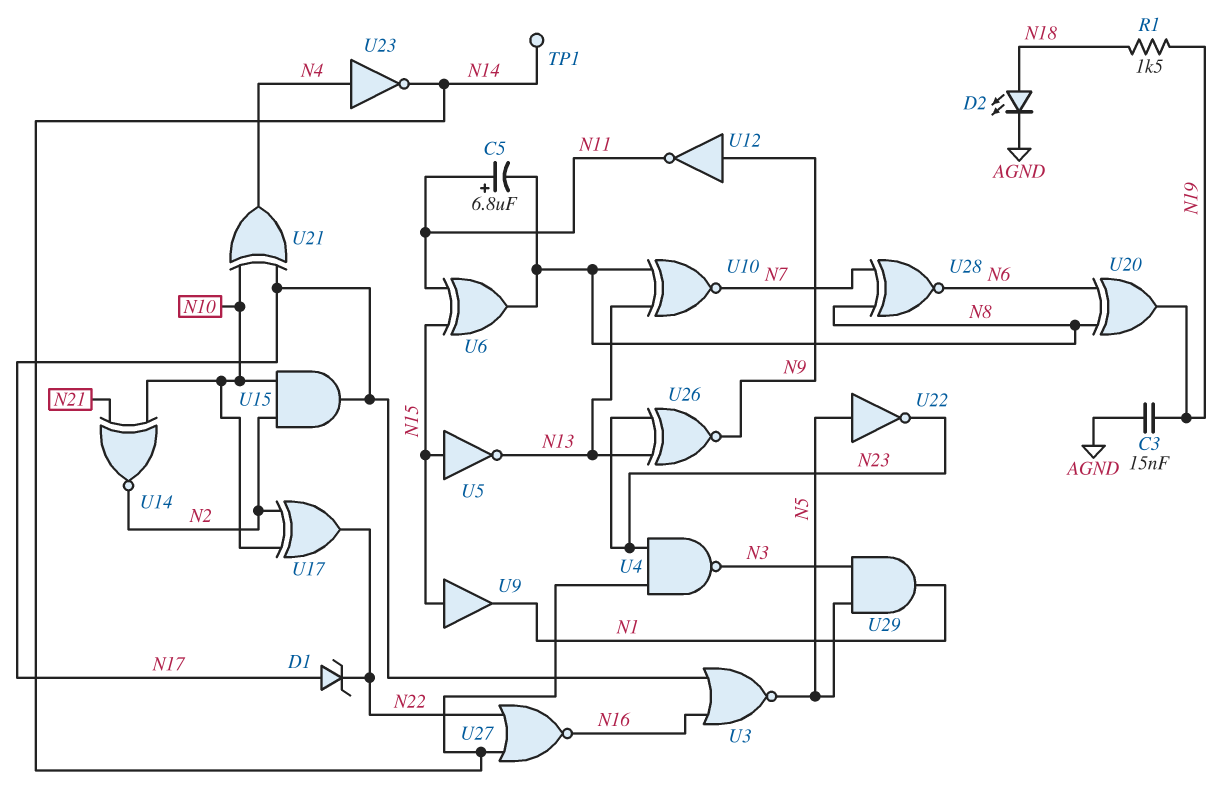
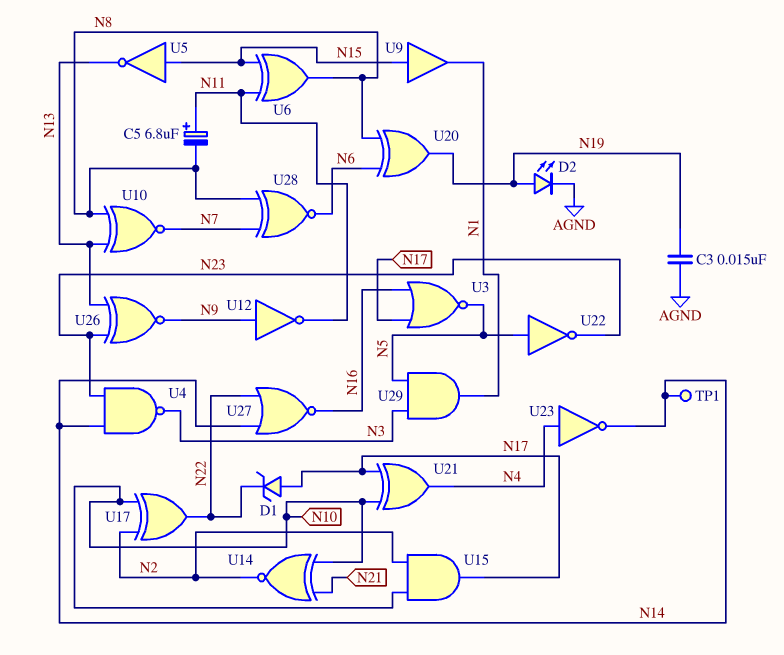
D2: LED (A N18, K AGND) -> LED (A N19, K AGND)
R1: 1.5k (N18, N19) -> none

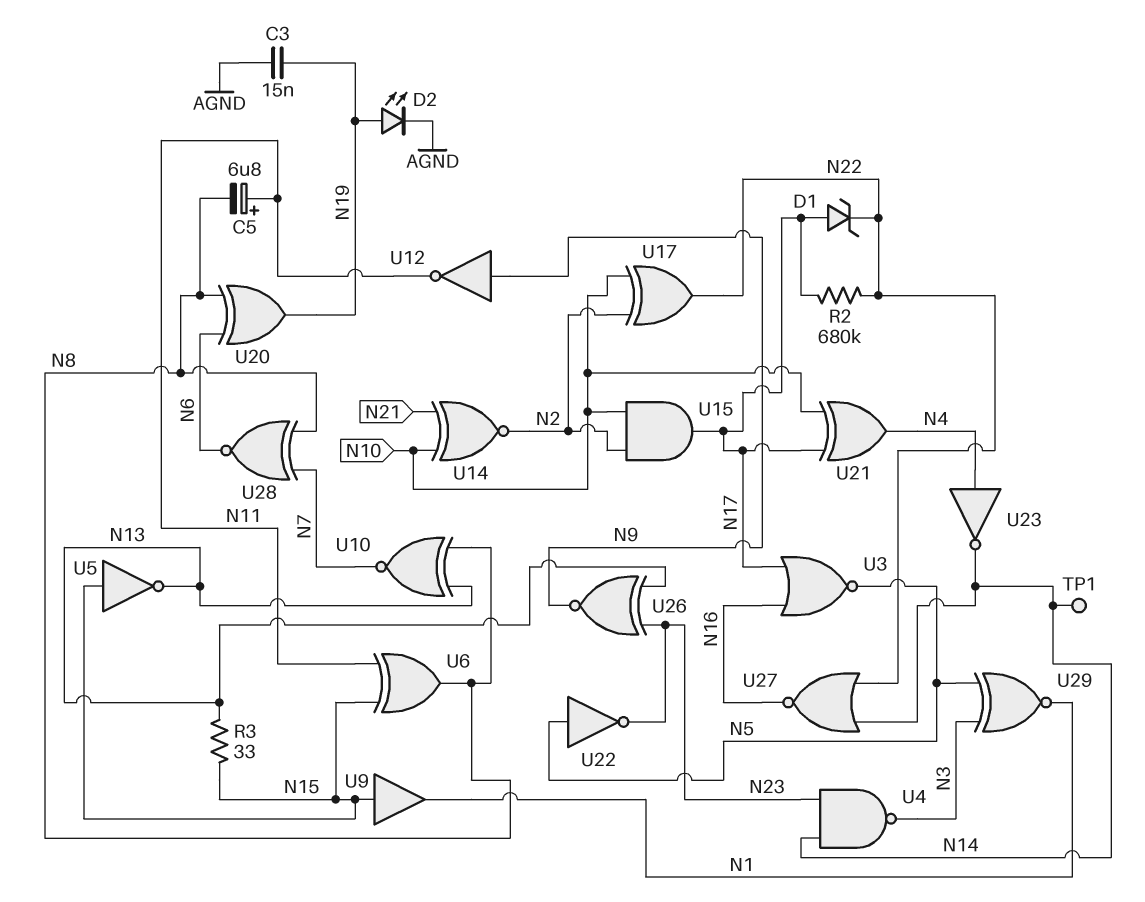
R2: none -> 680k (N17, N22)
R3: none -> 33 (N13, N15)
U29: AND (in N3, in N5, out N1) -> XNOR (in N3, in N5, out N1)

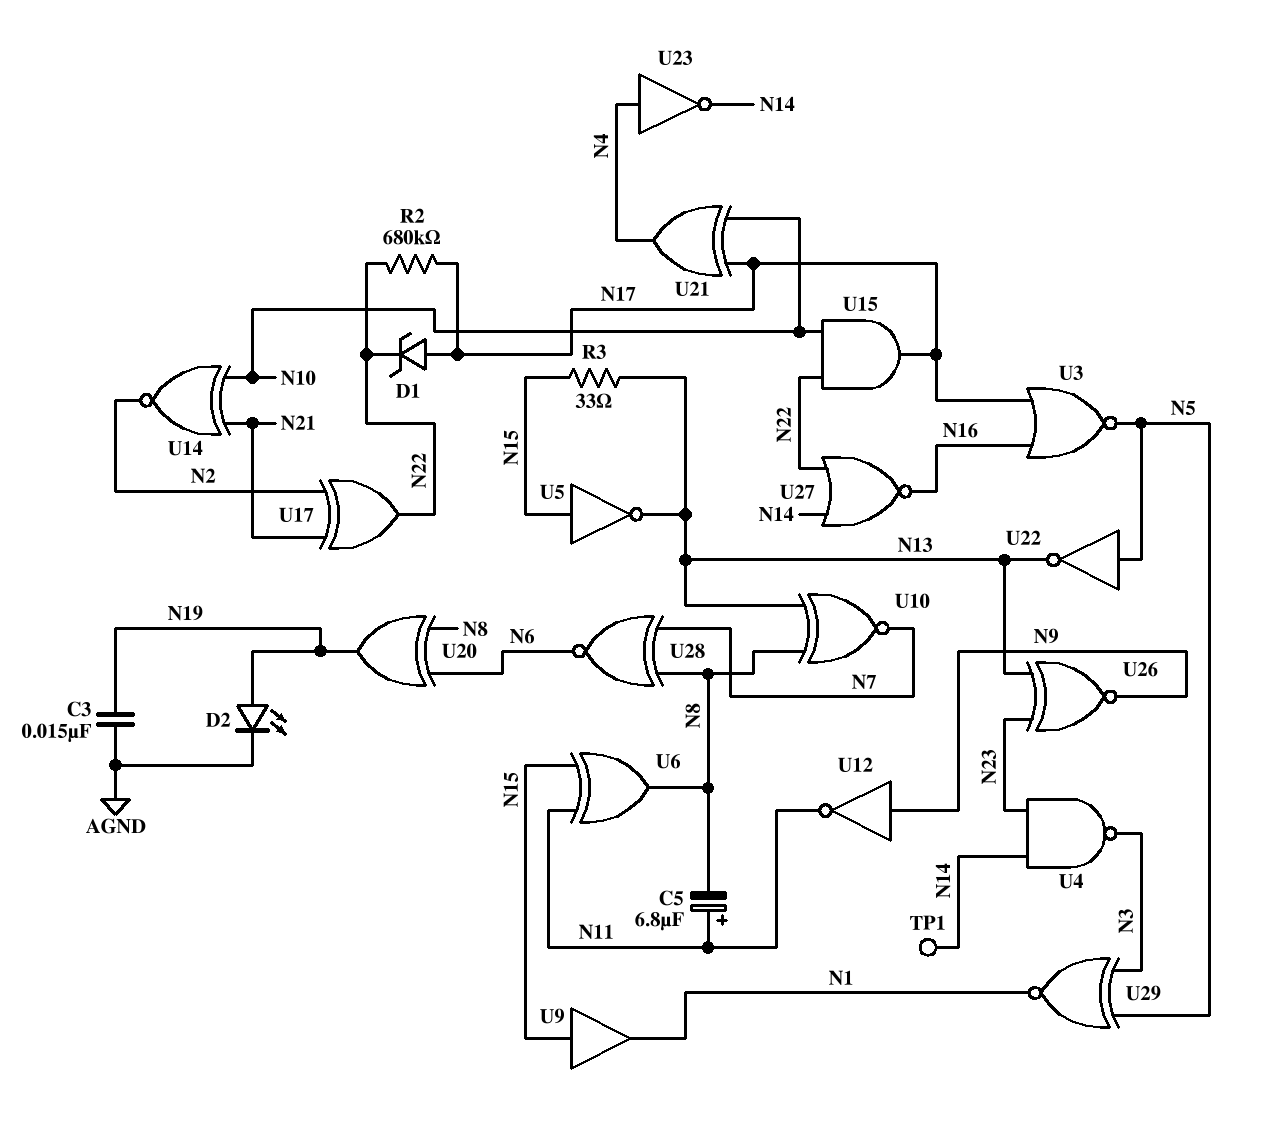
U15: AND (in N2, in N10, out N17) -> AND (in N10, in N22, out N17)
U17: XOR (in N2, in N10, out N22) -> XOR (in N2, in N21, out N22)
U22: NOT (in N5, out N23) -> NOT (in N5, out N13)

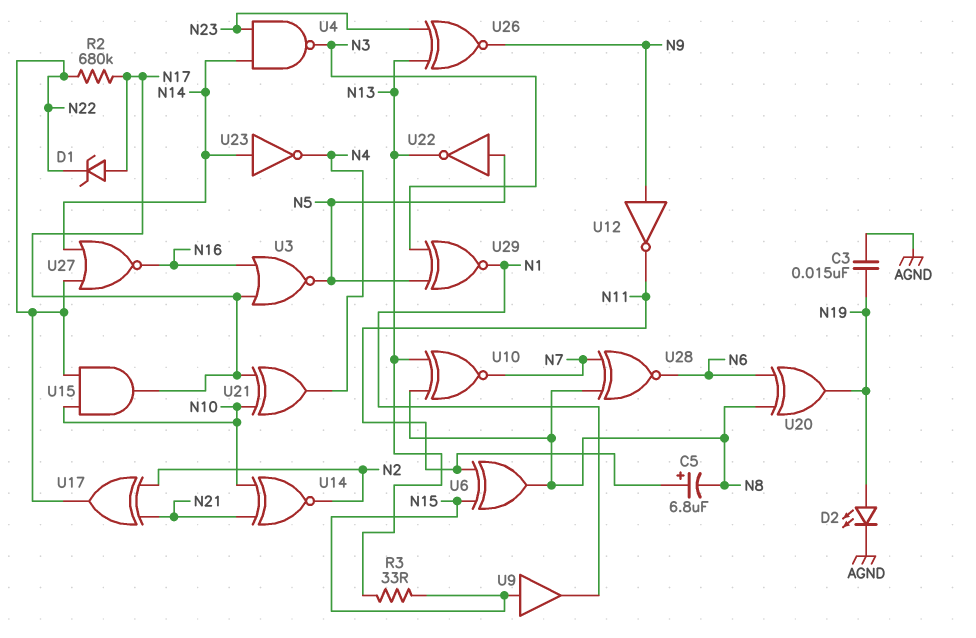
TP1: test point (N14) -> none
U5: NOT (in N15, out N13) -> none
U23: NOT (in N4, out N14) -> NOT (in N14, out N4)

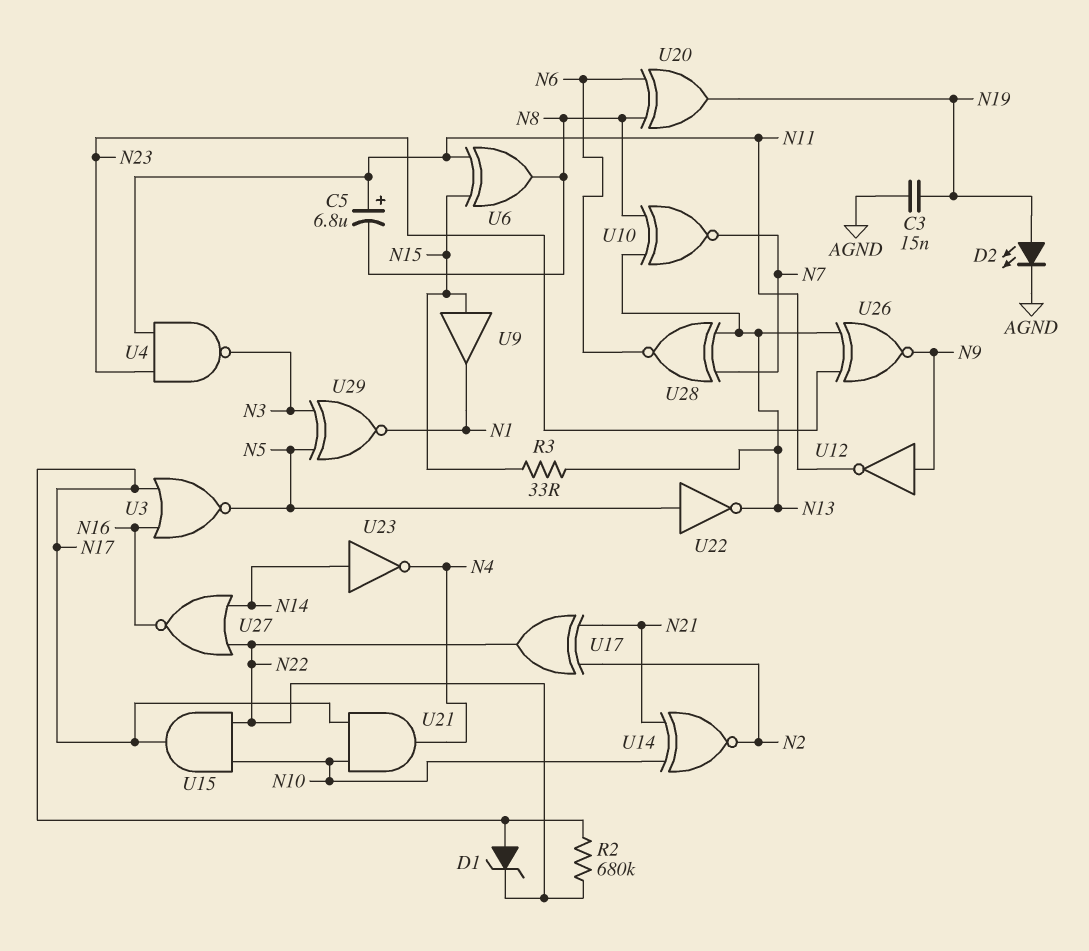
U4: NAND (in N14, in N23, out N3) -> NAND (in N11, in N23, out N3)
U21: XOR (in N10, in N17, out N4) -> AND (in N10, in N17, out N4)
U28: XNOR (in N7, in N8, out N6) -> XNOR (in N7, in N13, out N6)

